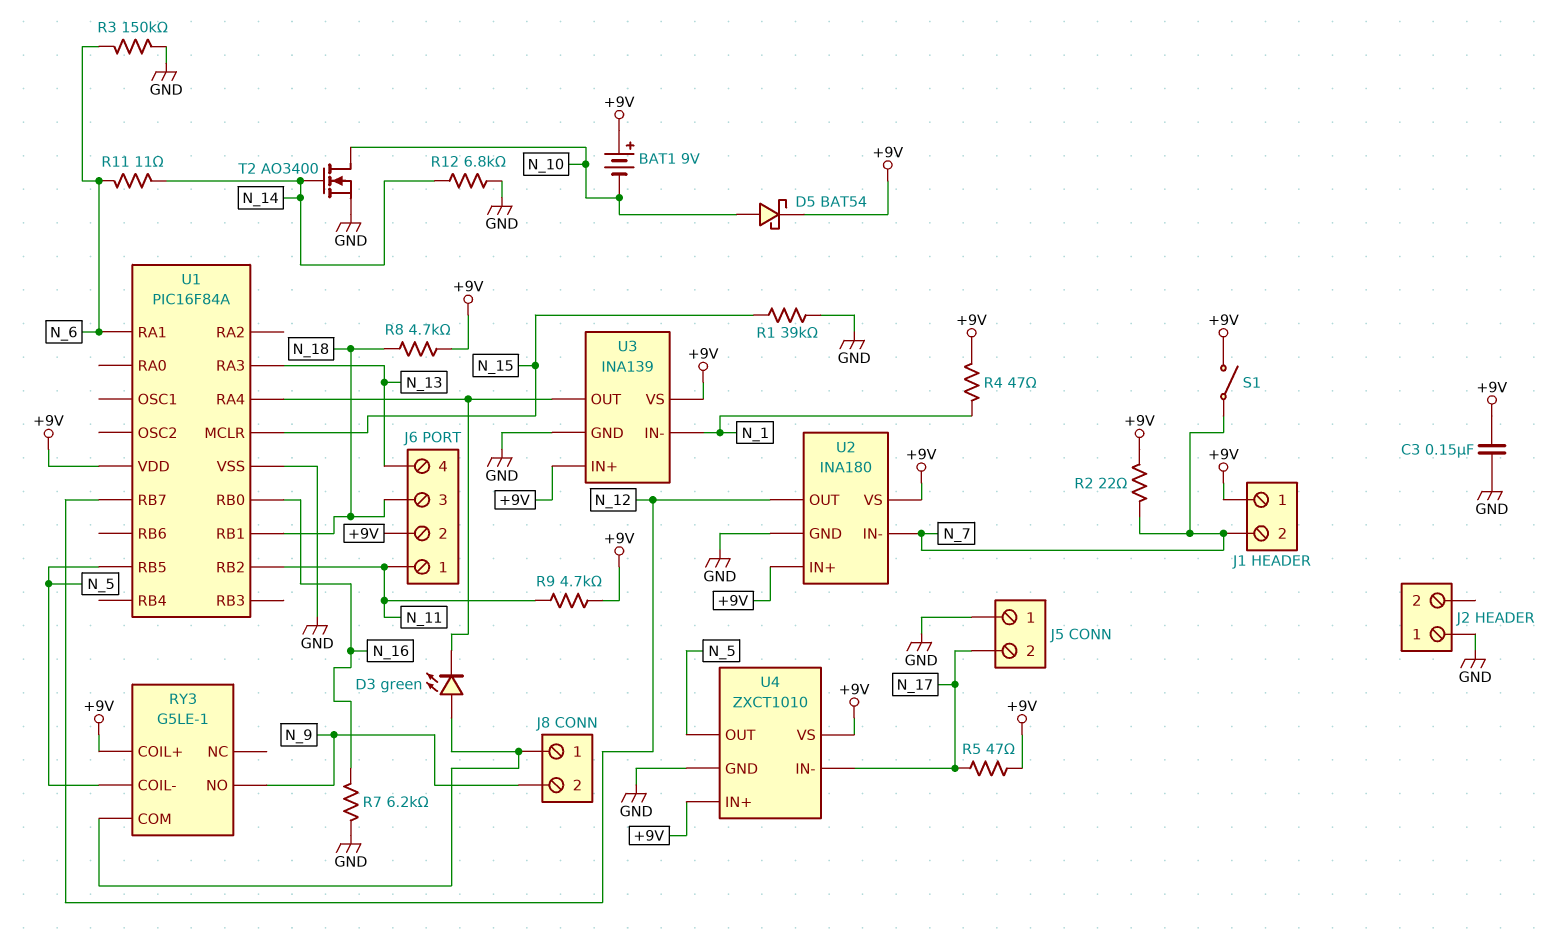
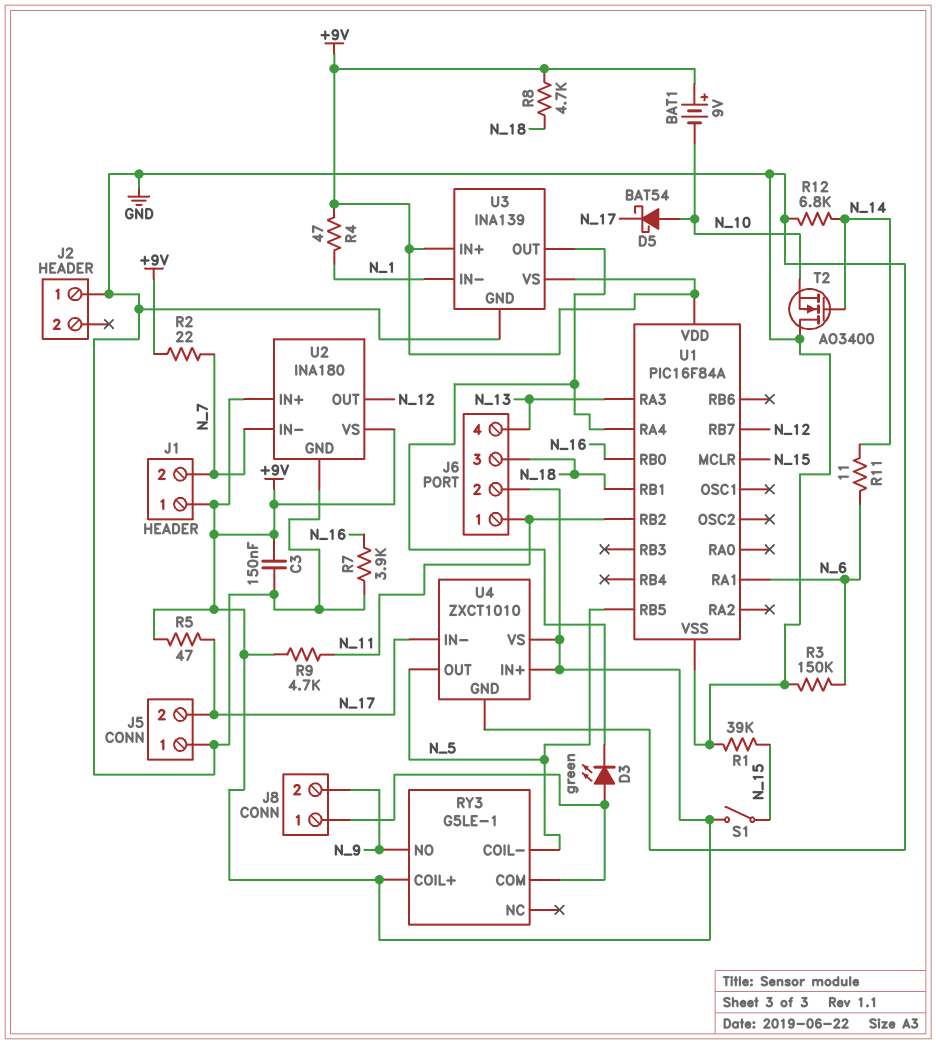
D5: schottky BAT54 (A N_10, K +9V) -> schottky BAT54 (A N_10, K N_17)
R7: 6.2k (GND, N_16) -> 3.9k (GND, N_16)
S1: switch (+9V, N_7) -> switch (+9V, N_15)
T2: NMOS AO3400 (G N_14, D N_10, S GND) -> NMOS AO3400 (G N_14, D GND, S N_10)

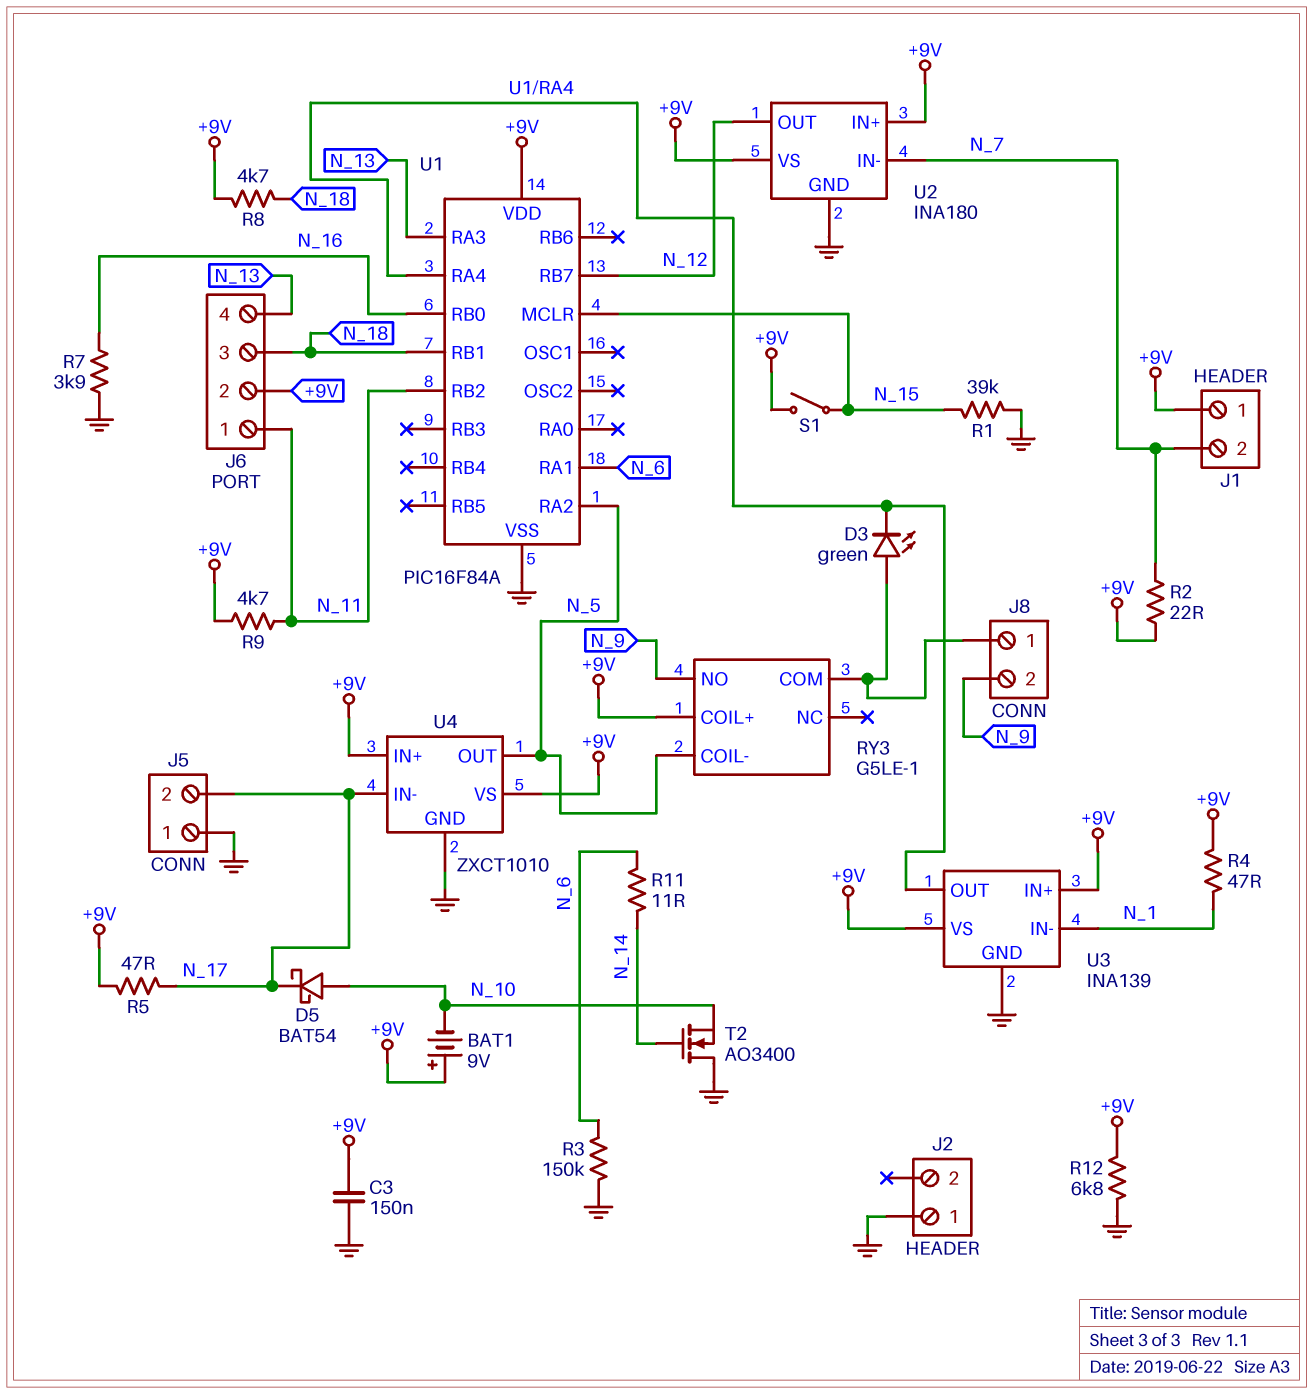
R12: 6.8k (GND, N_14) -> 6.8k (+9V, GND)
U1 pin RA2: none -> N_5
U1 pin RB5: N_5 -> none

